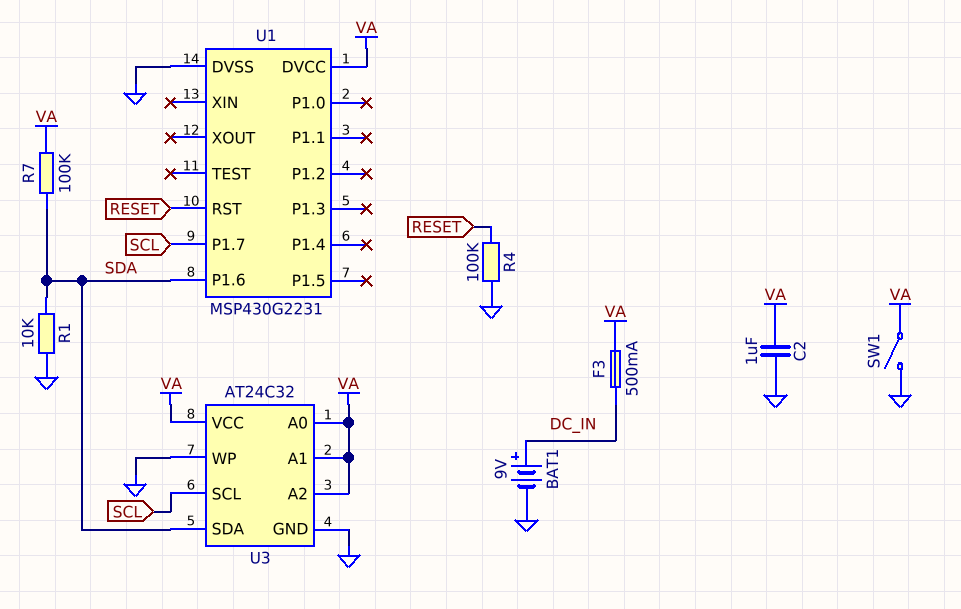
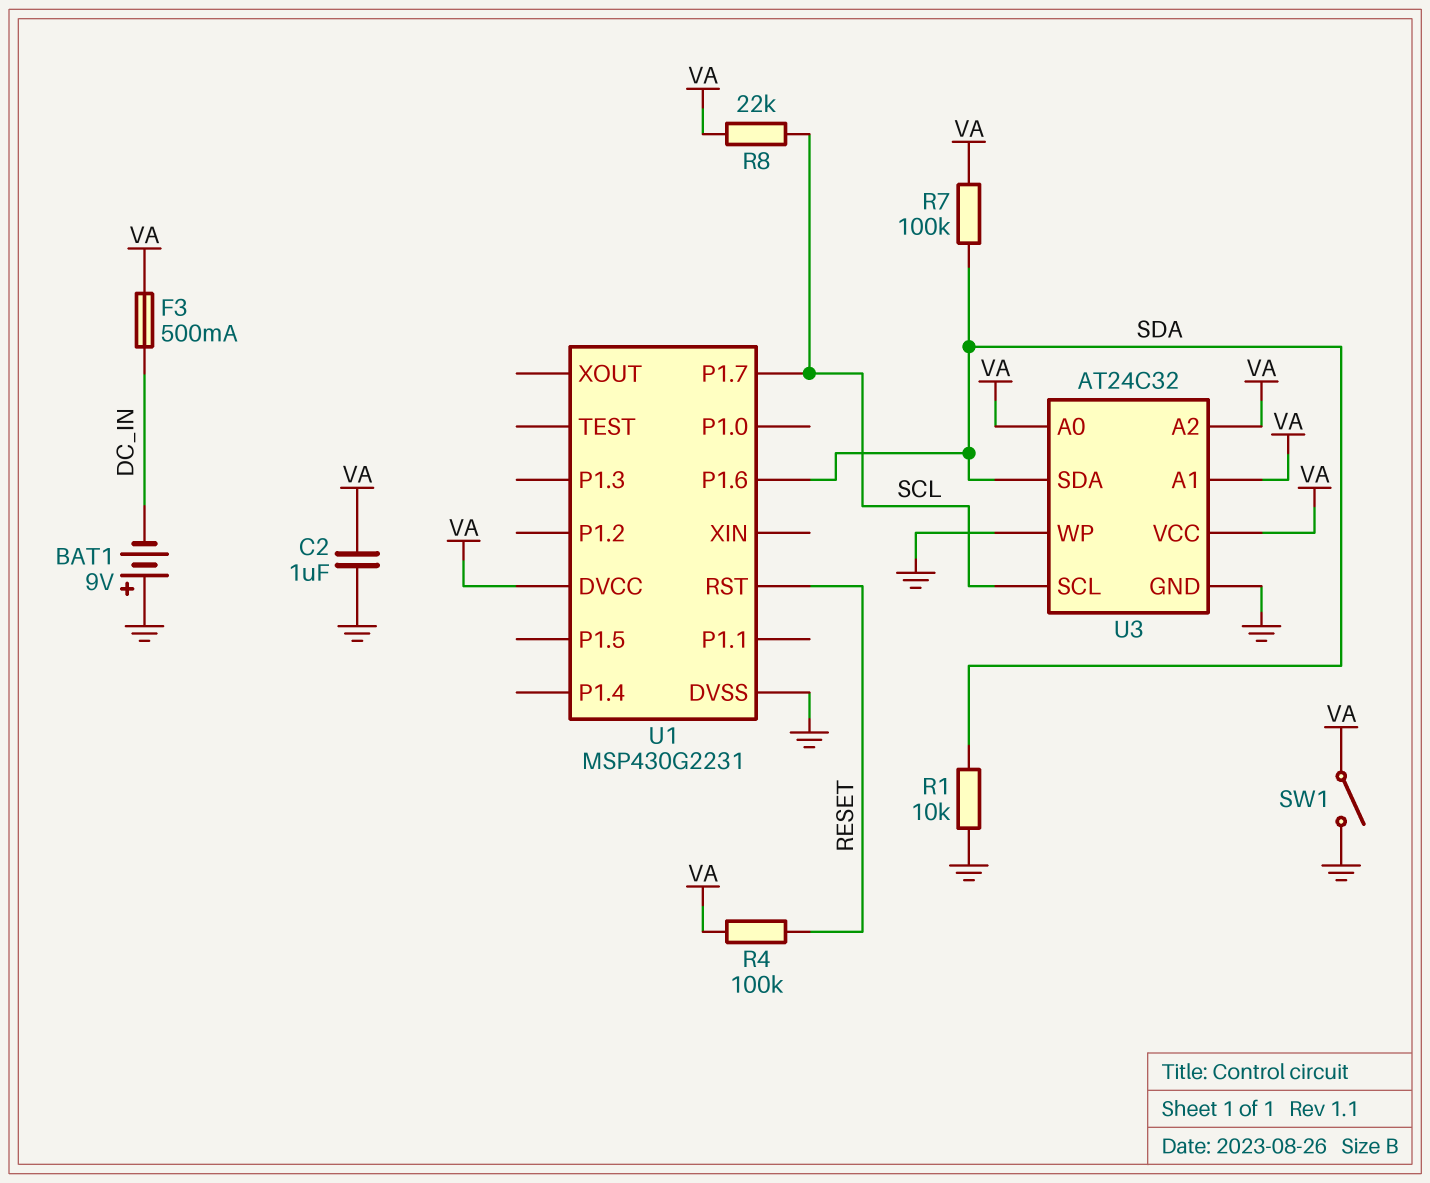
BAT1: 9V (plus DC_IN, minus GND) -> 9V (plus GND, minus DC_IN)
R4: 100k (GND, RESET) -> 100k (RESET, VA)
R8: none -> 22k (SCL, VA)

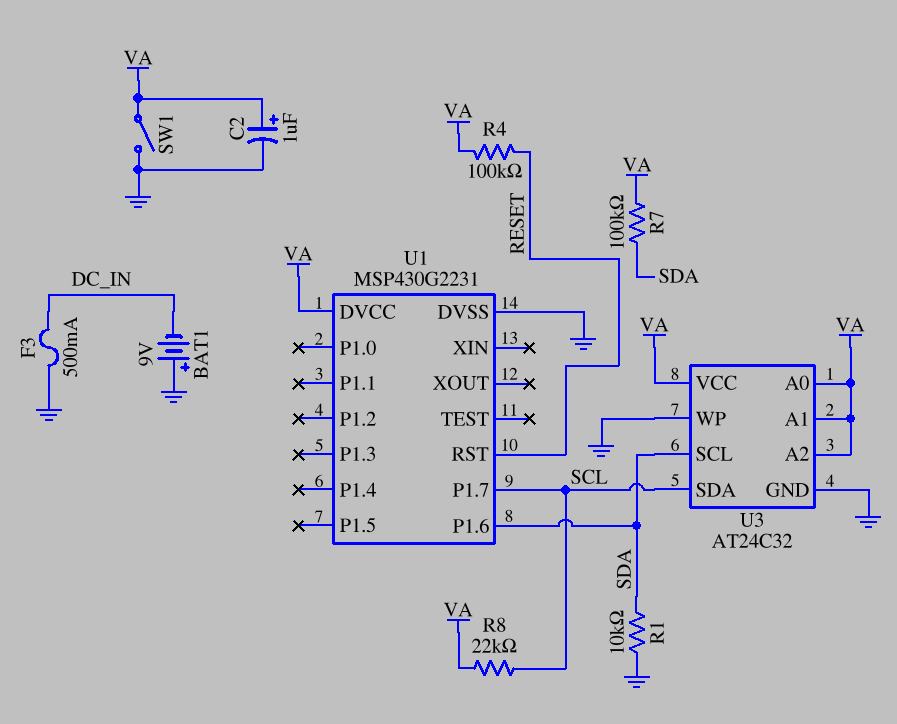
C2: 1uF (GND, VA) -> 1uF (plus VA, minus GND)
F3: 500mA (DC_IN, VA) -> 500mA (DC_IN, GND)
U3 pin SCL: SCL -> SDA
U3 pin SDA: SDA -> SCL

